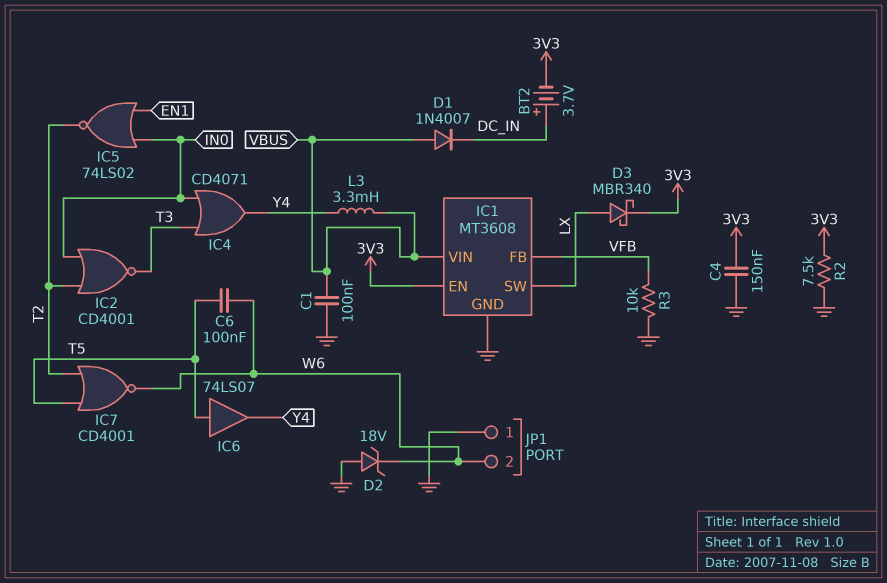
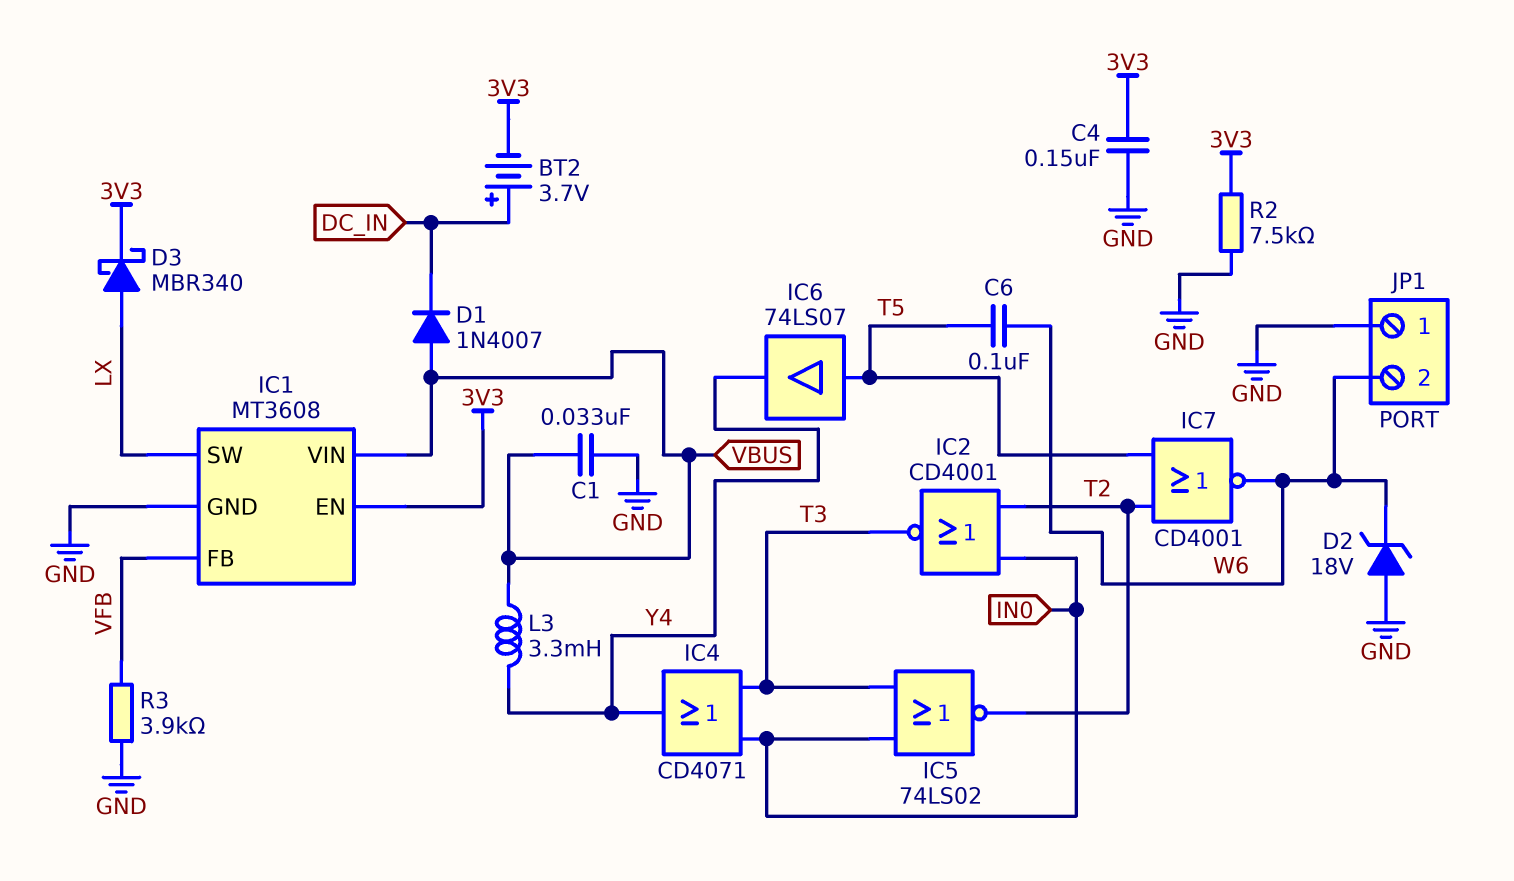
C1: 100nF (GND, VBUS) -> 33nF (GND, VBUS)
IC5: NOR 74LS02 (in EN1, in IN0, out T2) -> NOR 74LS02 (in IN0, in T3, out T2)
R3: 10k (GND, VFB) -> 3.9k (GND, VFB)

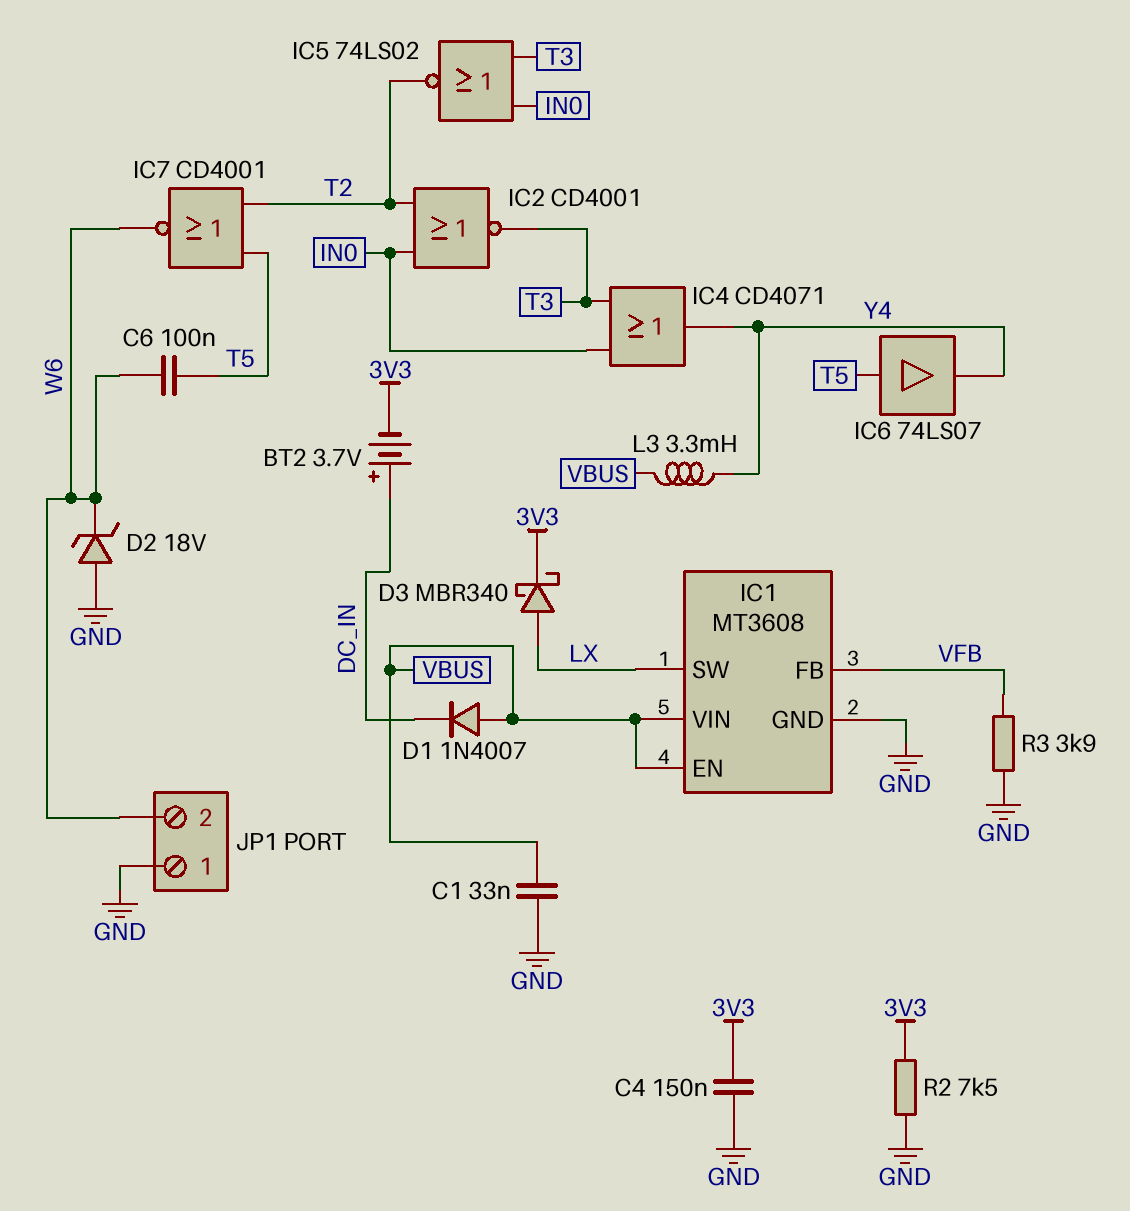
IC1 pin EN: 3V3 -> VBUS

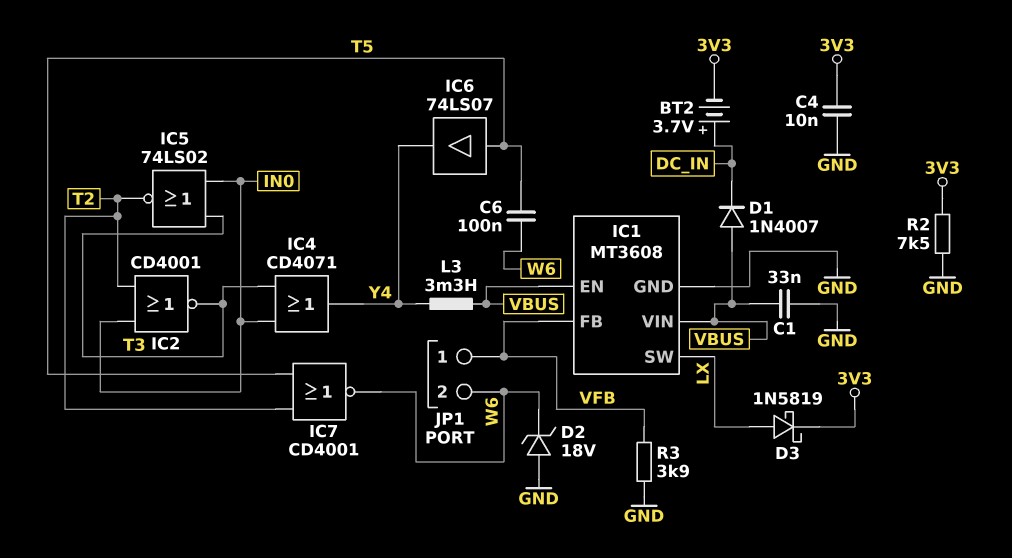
C4: 150nF (3V3, GND) -> 10nF (3V3, GND)
D3: schottky MBR340 (A LX, K 3V3) -> schottky 1N5819 (A LX, K 3V3)
JP1 pin 1: GND -> VFB

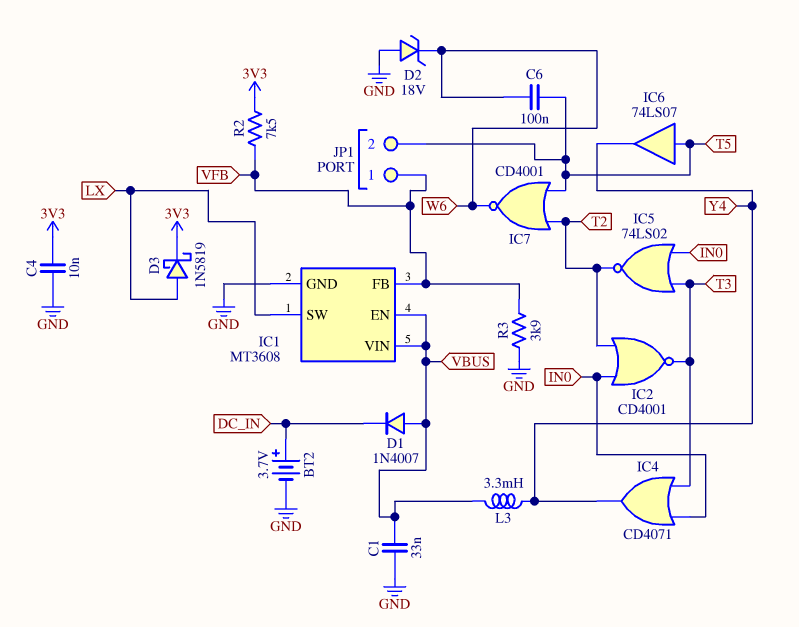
BT2: 3.7V (plus DC_IN, minus 3V3) -> 3.7V (plus DC_IN, minus GND)
JP1 pin 2: W6 -> T5
R2: 7.5k (3V3, GND) -> 7.5k (3V3, VFB)

